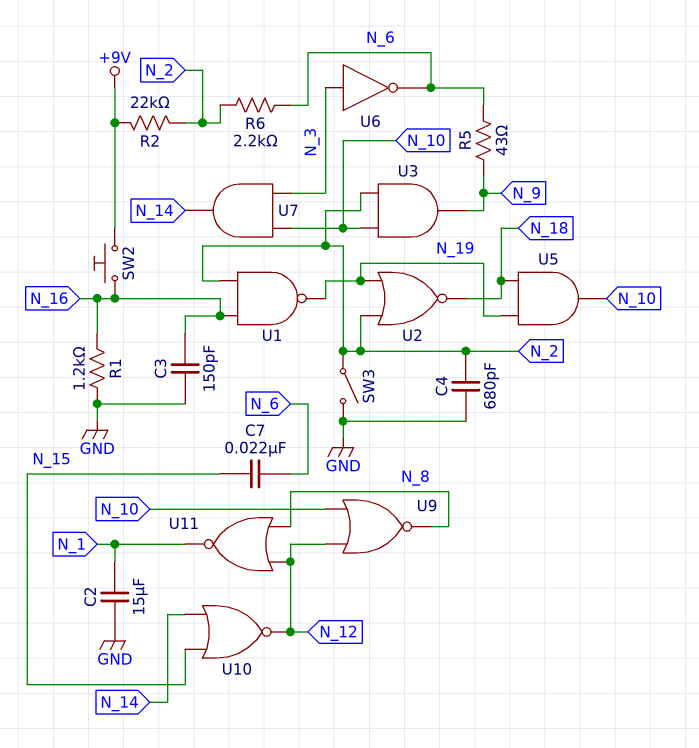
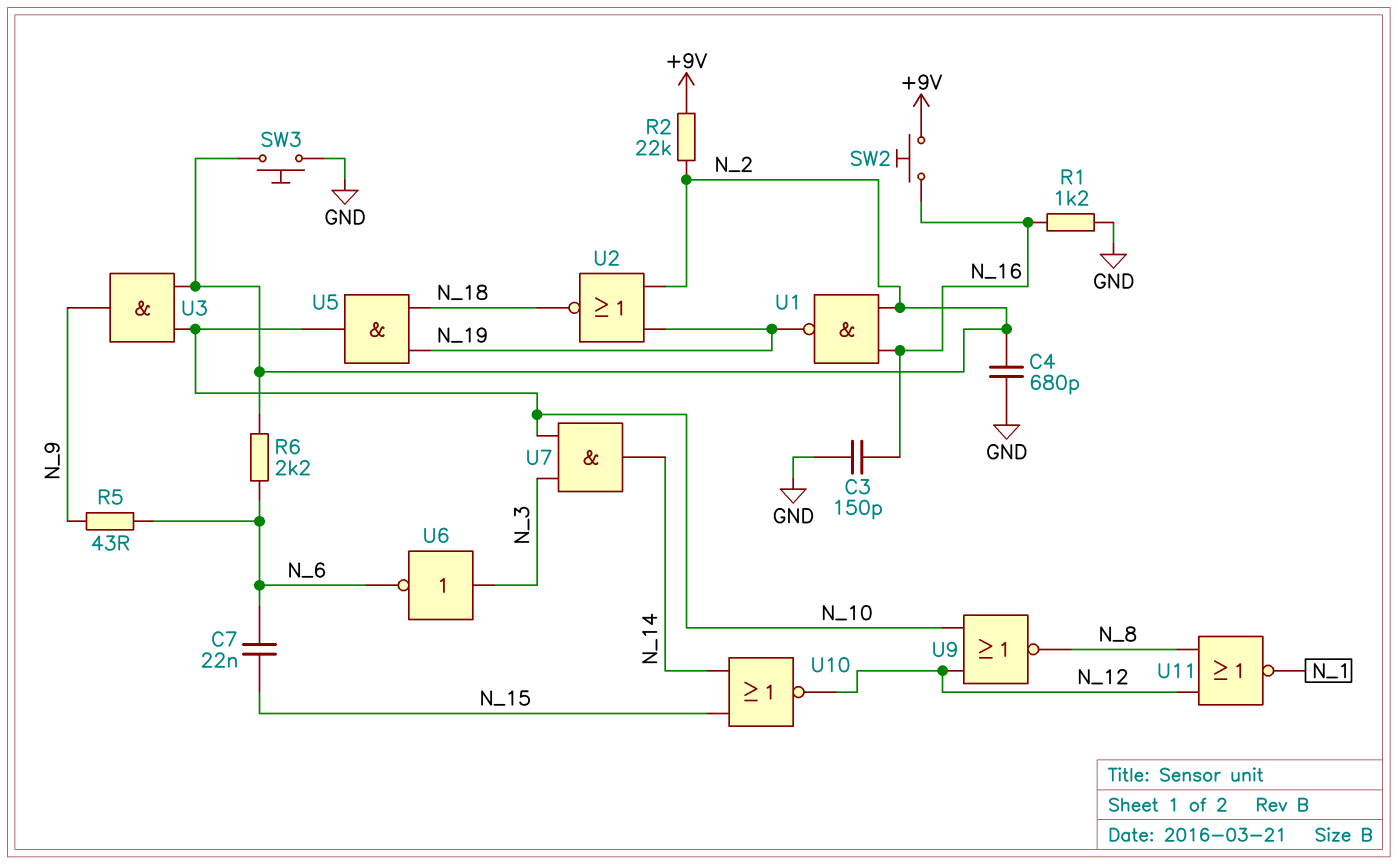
C2: 15uF (GND, N_1) -> none
SW3: switch (GND, N_2) -> button (GND, N_2)

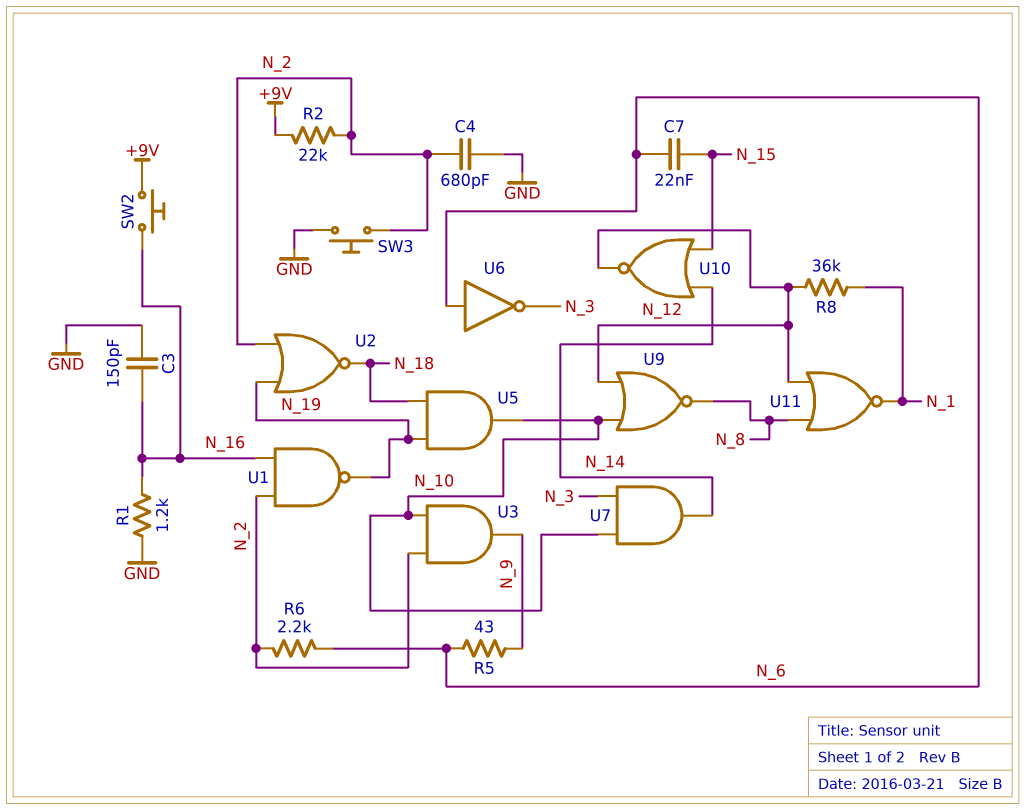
R8: none -> 36k (N_1, N_12)
U6: NOT (in N_3, out N_6) -> NOT (in N_6, out N_3)

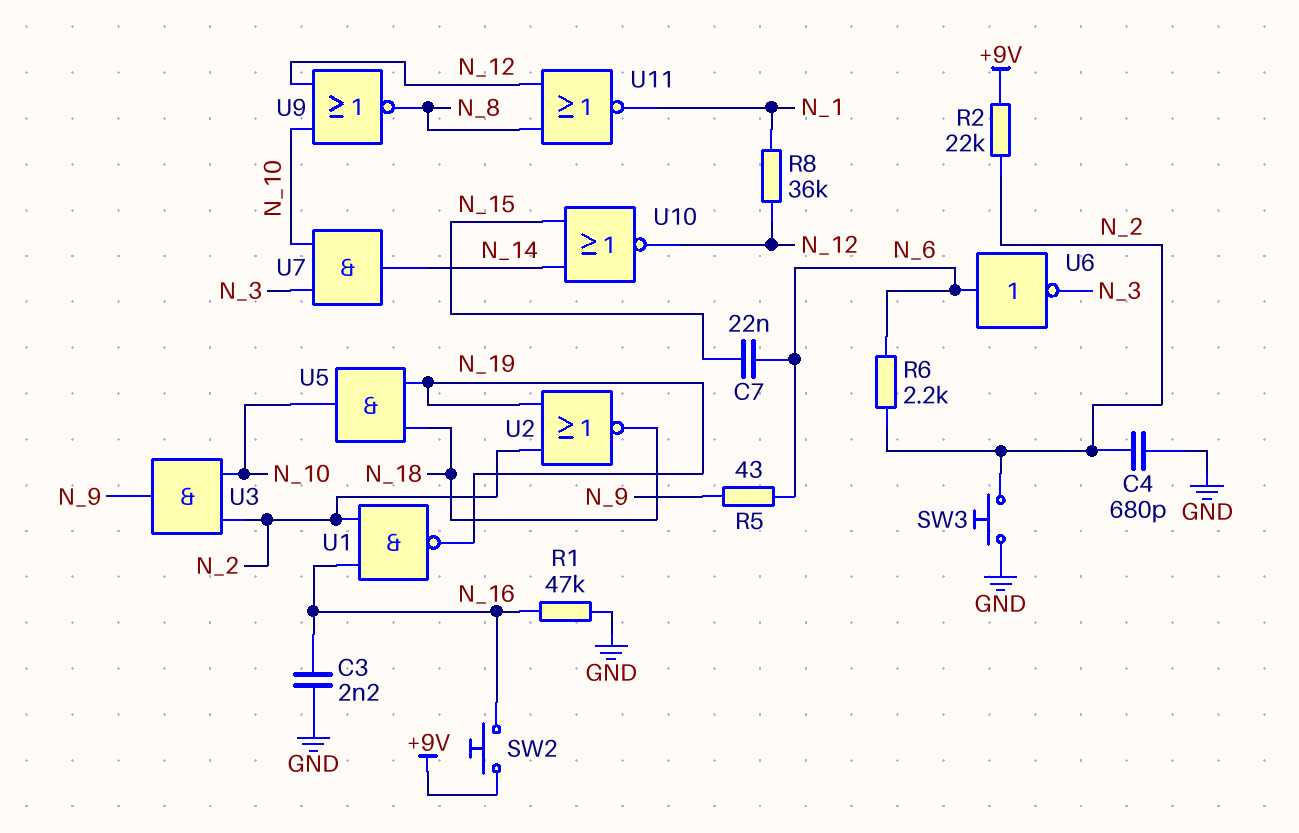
C3: 150pF (GND, N_16) -> 2.2nF (GND, N_16)
R1: 1.2k (GND, N_16) -> 47k (GND, N_16)

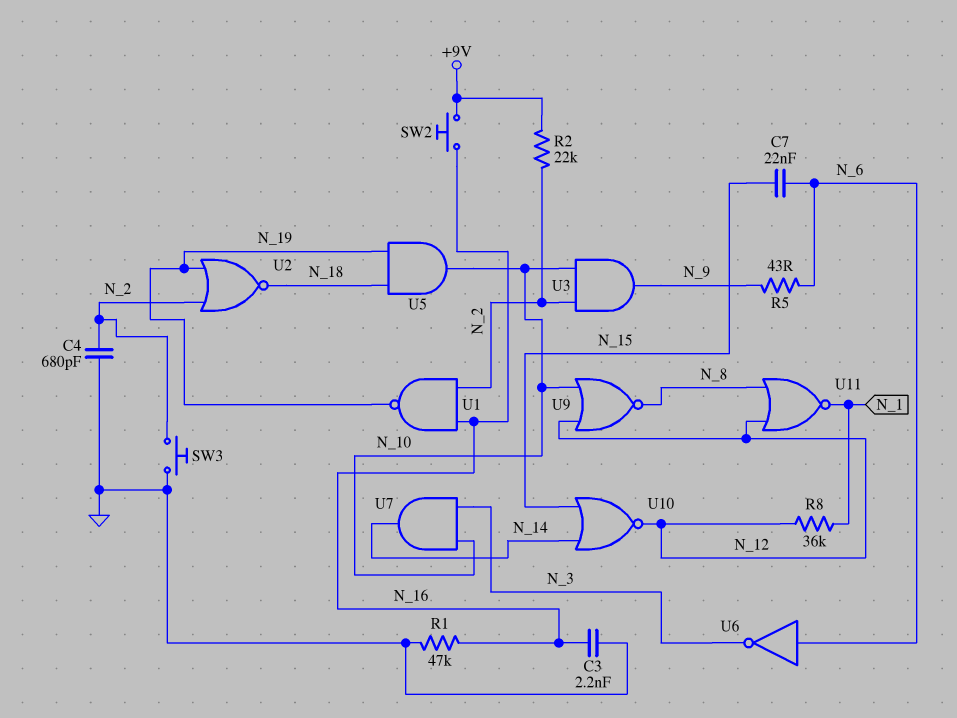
R6: 2.2k (N_2, N_6) -> none

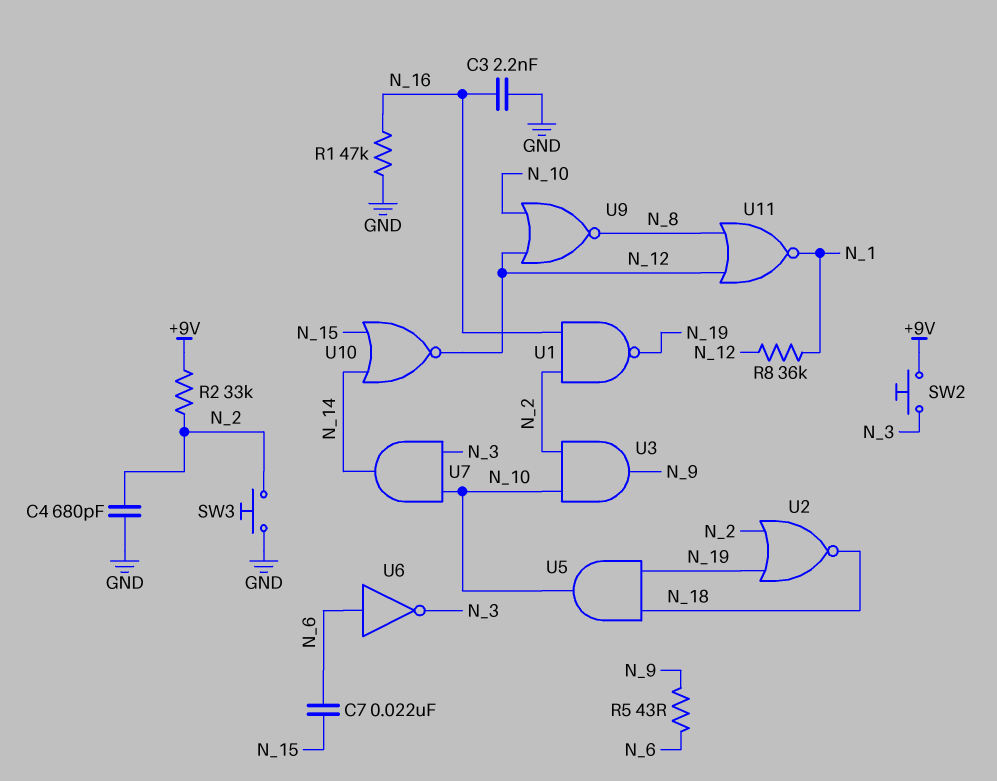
R2: 22k (+9V, N_2) -> 33k (+9V, N_2)
SW2: button (+9V, N_16) -> button (+9V, N_3)

